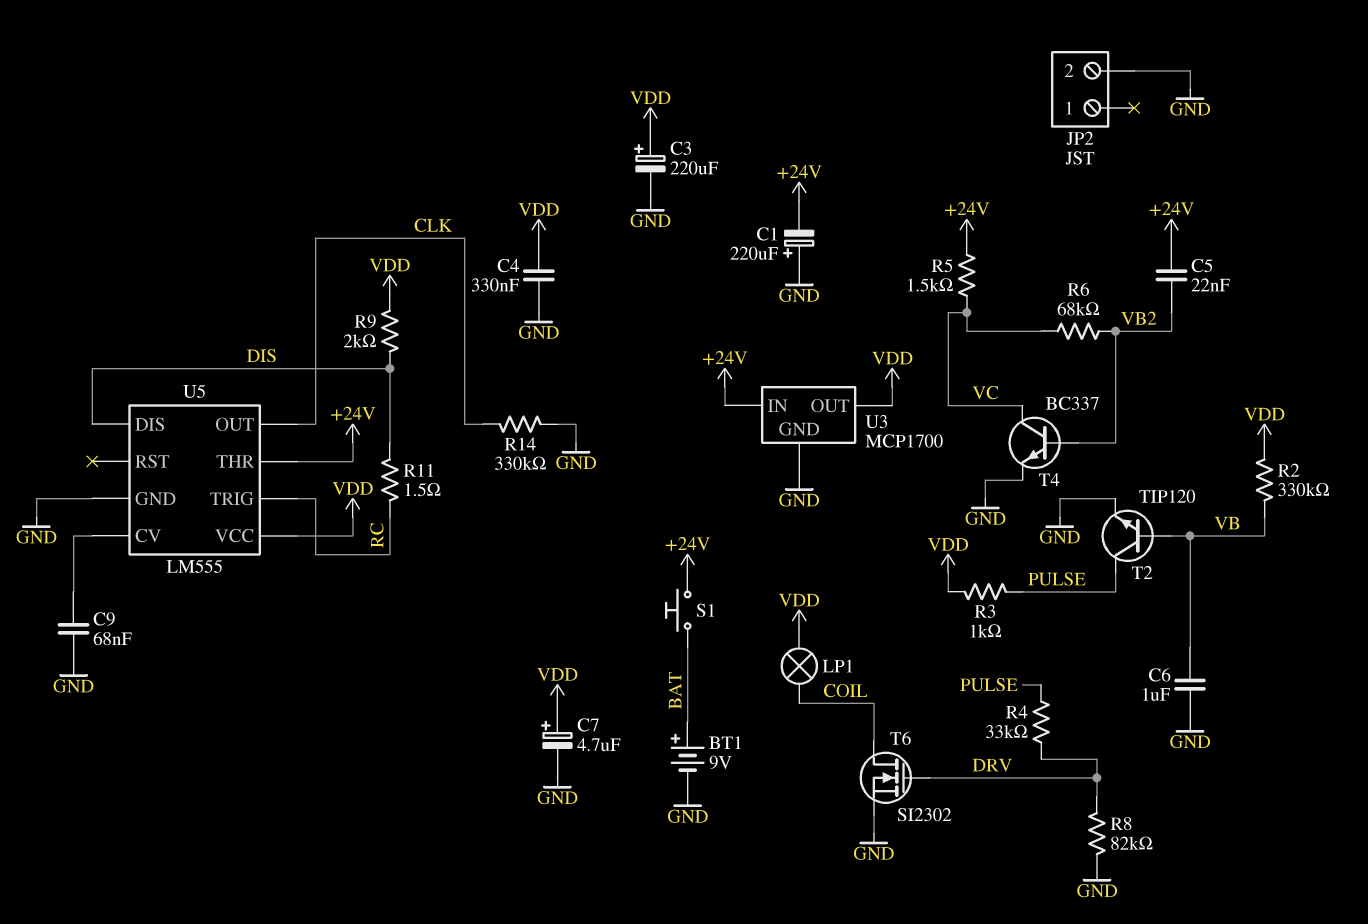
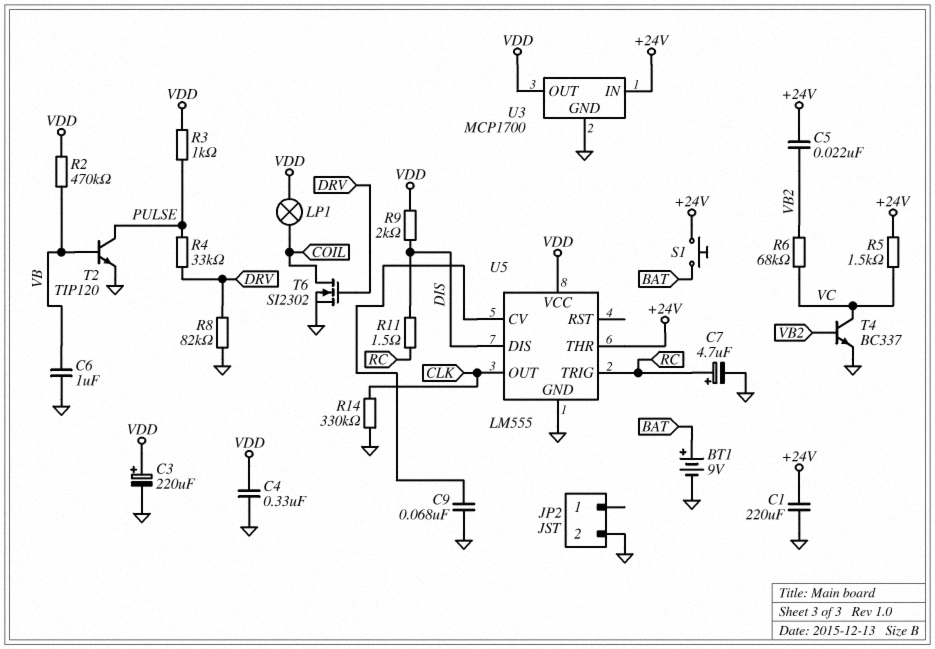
C1: 220uF (plus GND, minus +24V) -> 220uF (+24V, GND)
C7: 4.7uF (plus VDD, minus GND) -> 4.7uF (plus RC, minus GND)
R2: 330k (VB, VDD) -> 470k (VB, VDD)

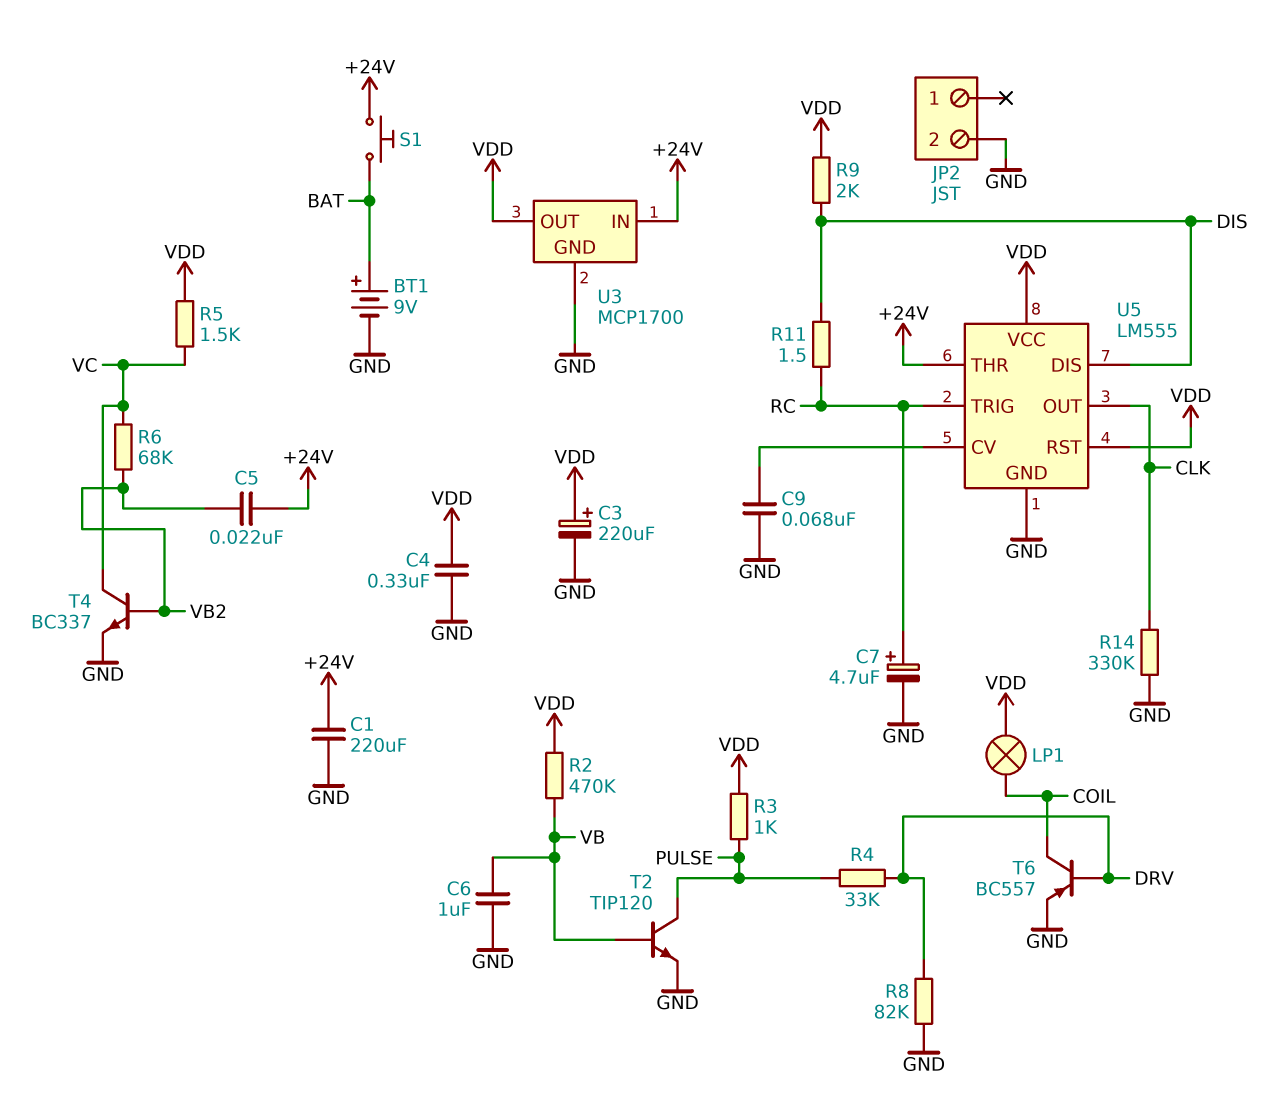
R5: 1.5k (+24V, VC) -> 1.5k (VC, VDD)
T6: NMOS SI2302 (G DRV, D COIL, S GND) -> PNP BC557 (B DRV, C COIL, E GND)
U5 pin RST: none -> VDD

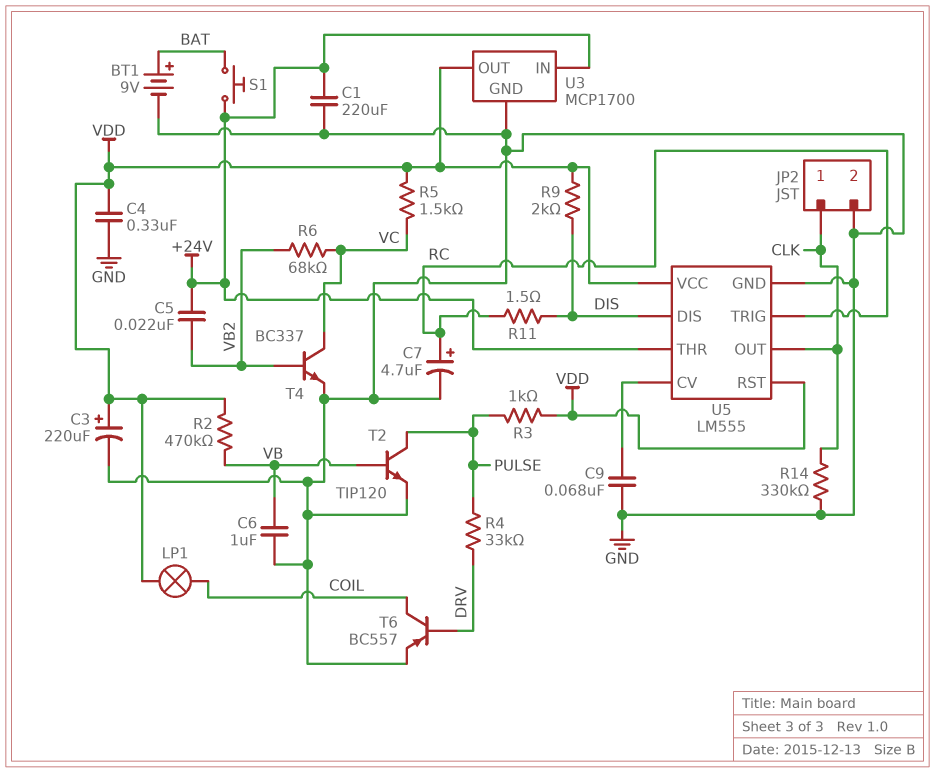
JP2 pin 1: none -> CLK
R8: 82k (DRV, GND) -> none

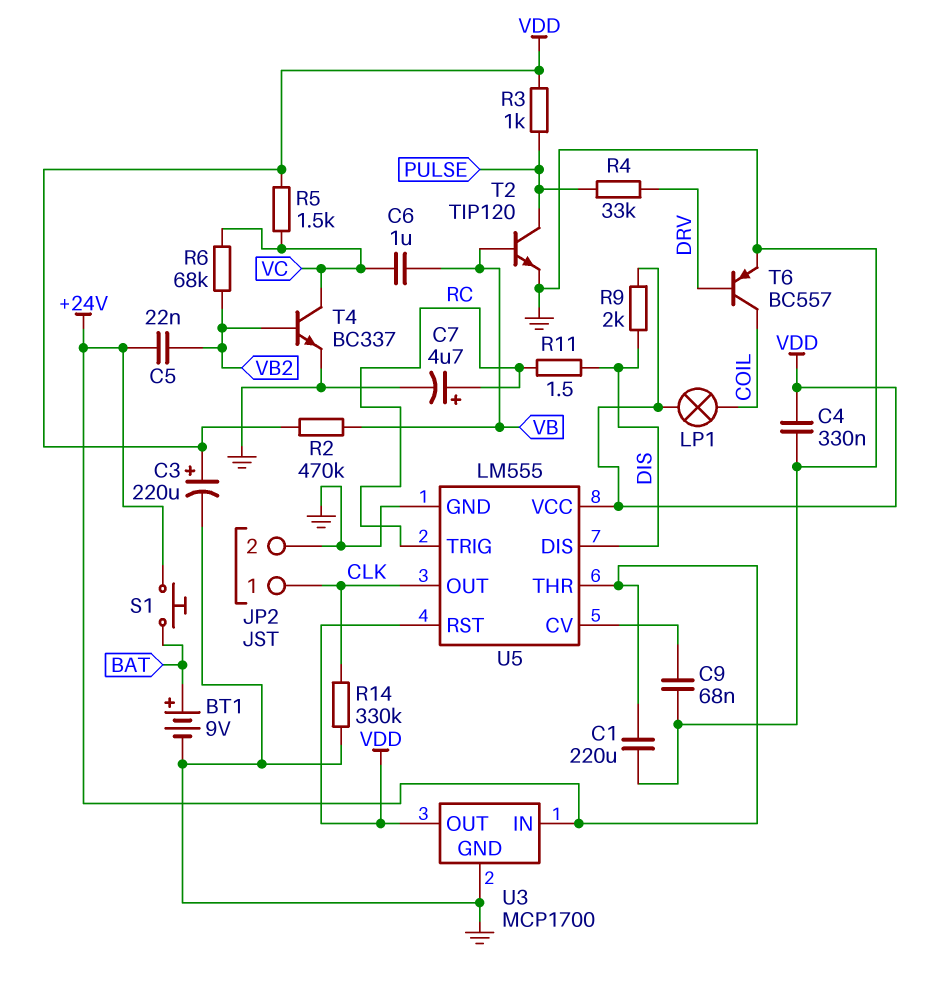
C6: 1uF (GND, VB) -> 1uF (VB, VC)

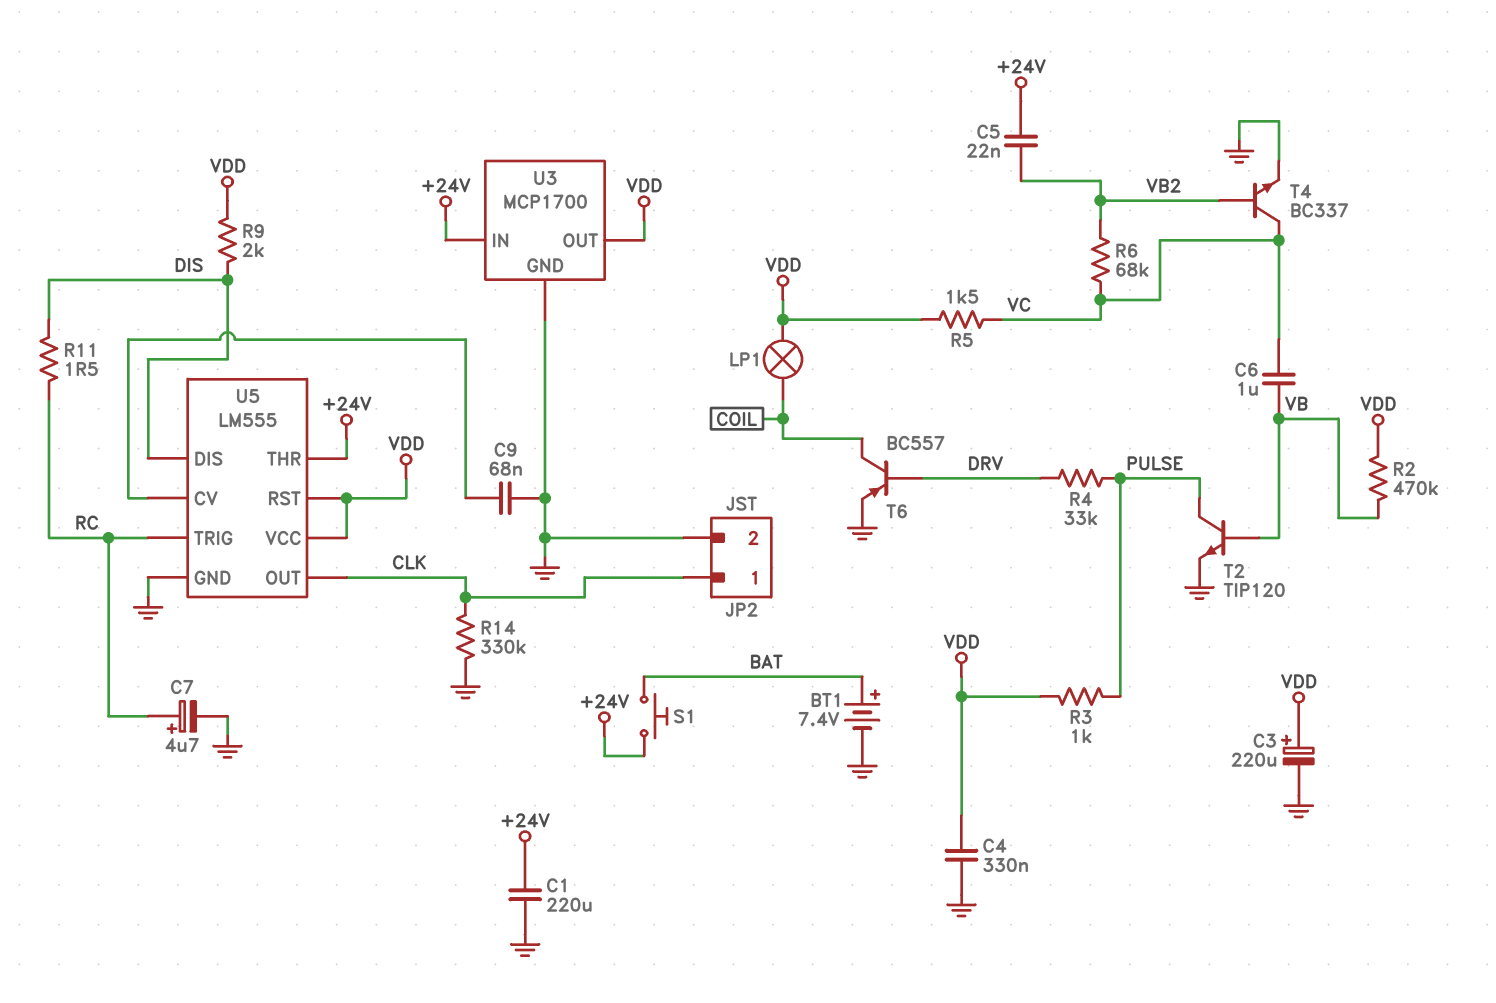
BT1: 9V (plus BAT, minus GND) -> 7.4V (plus BAT, minus GND)

